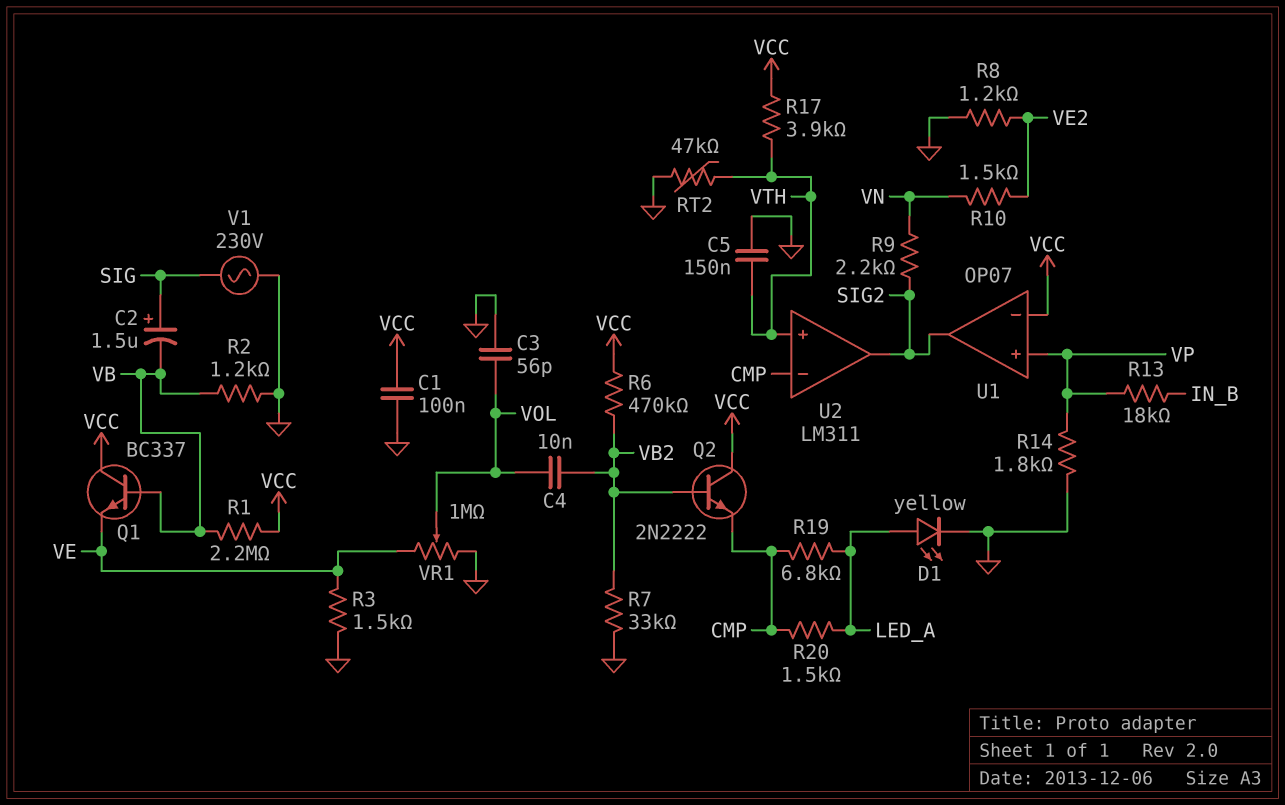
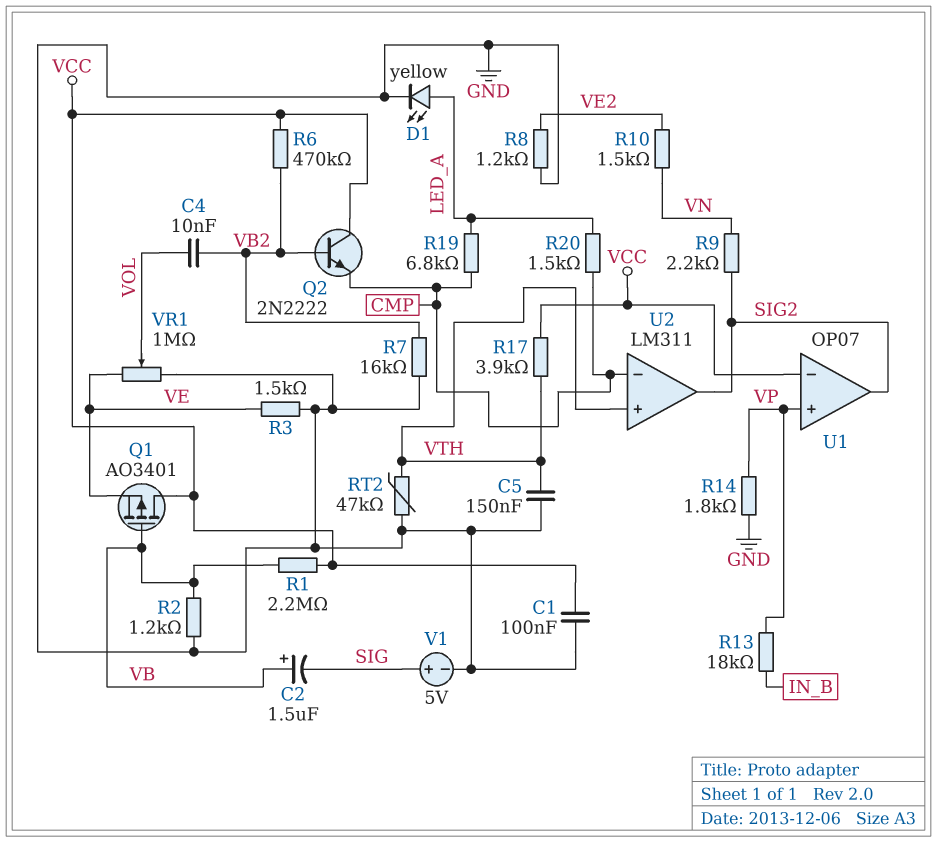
C2: 1.5uF (plus SIG, minus VB) -> 1.5uF (plus VB, minus SIG)
C3: 56pF (GND, VOL) -> none
Q1: NPN BC337 (B VB, C VCC, E VE) -> PMOS AO3401 (G VB, D VCC, S VE)
R7: 33k (GND, VB2) -> 16k (GND, VB2)
V1: AC 230V (GND, SIG) -> 5V (plus SIG, minus GND)

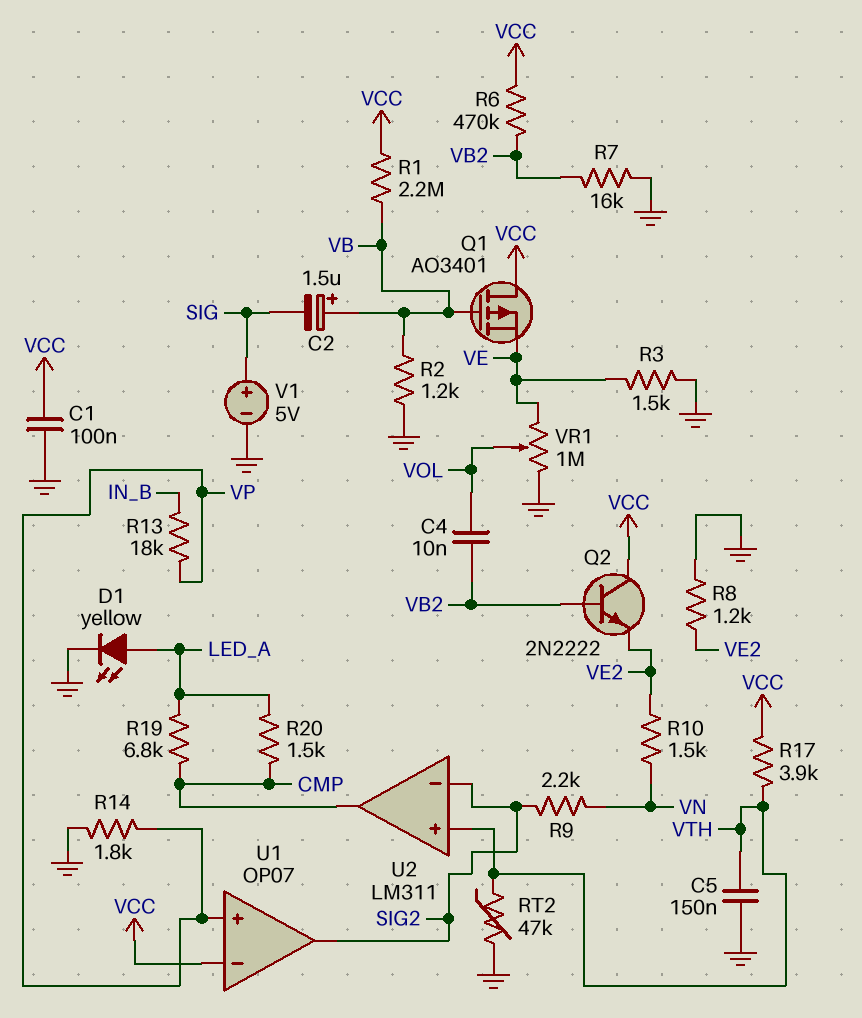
Q2: NPN 2N2222 (B VB2, C VCC, E CMP) -> NPN 2N2222 (B VB2, C VCC, E VE2)
U2 pin in-: CMP -> SIG2
U2 pin out: SIG2 -> CMP

